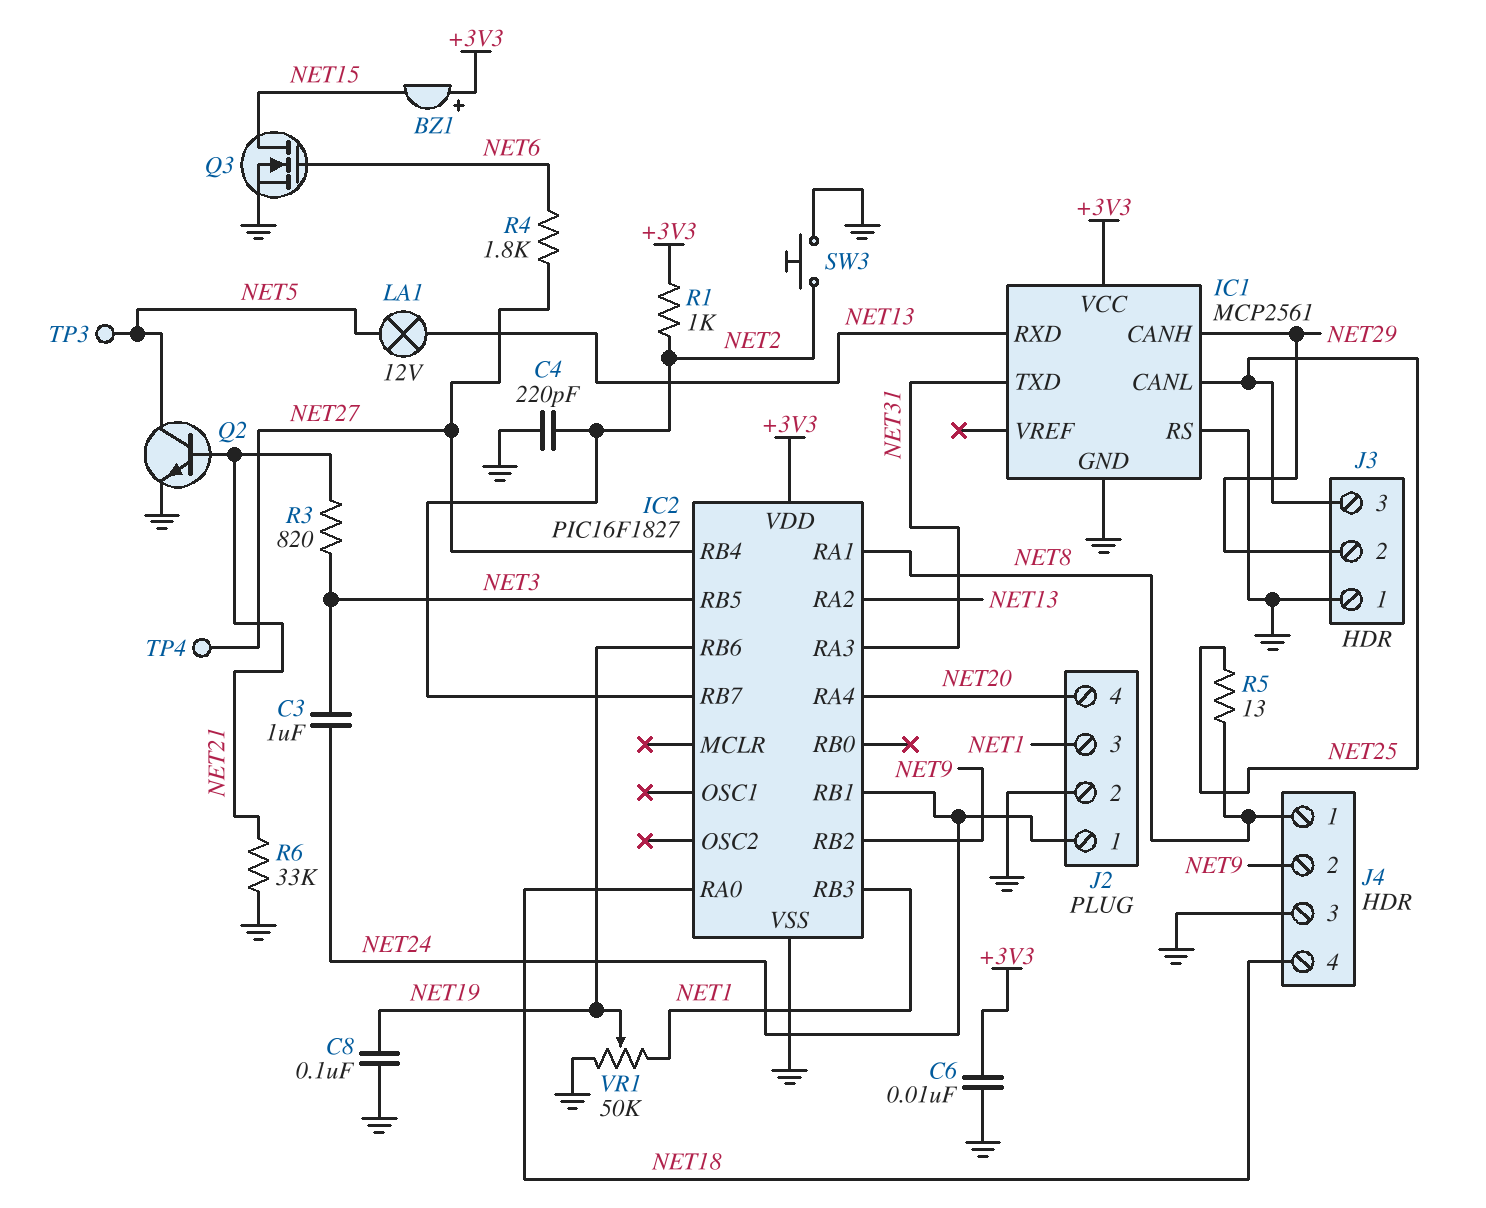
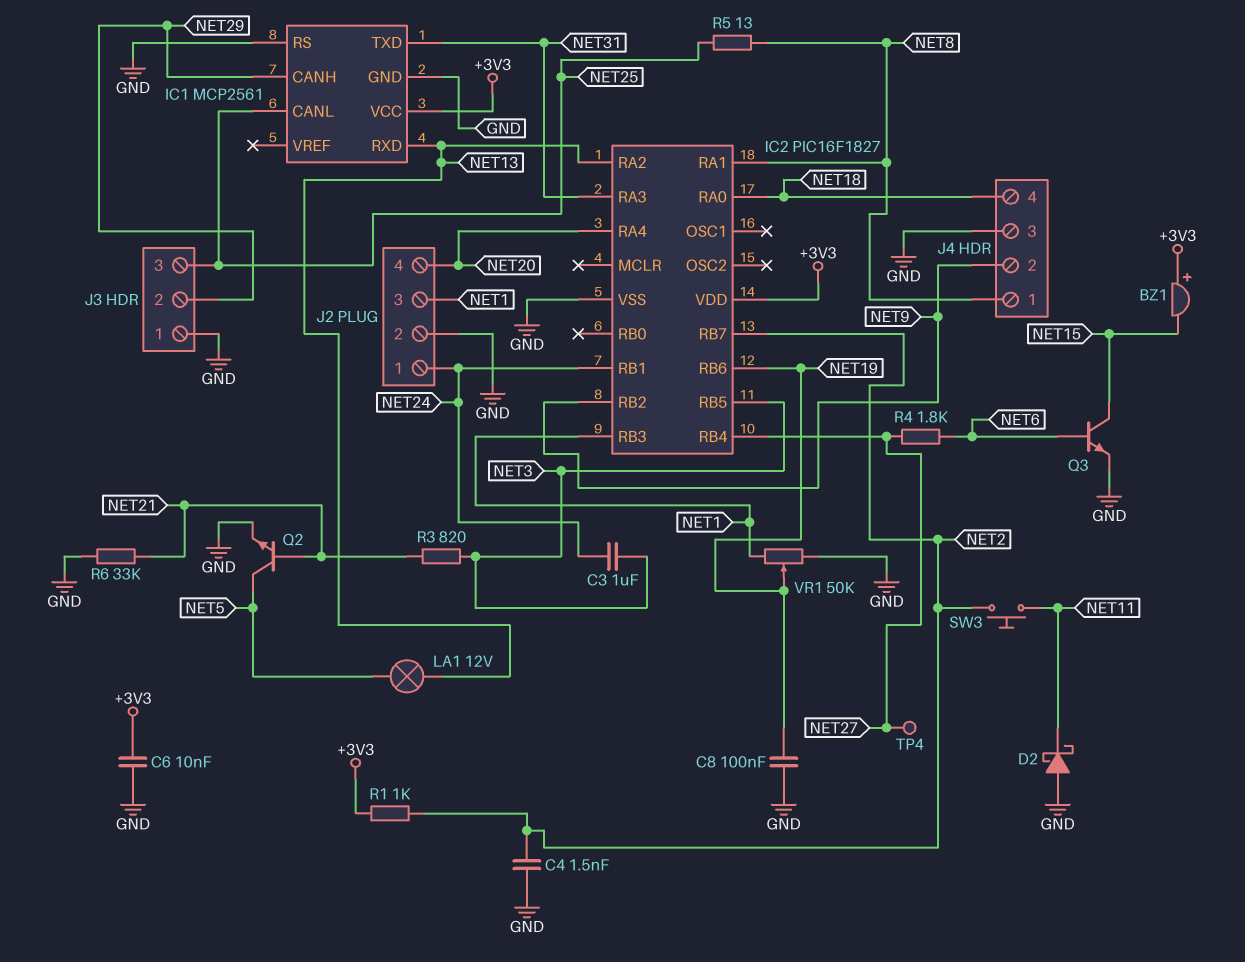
C4: 220pF (GND, NET2) -> 1.5nF (GND, NET2)
D2: none -> schottky (A GND, K NET11)
Q3: NMOS (G NET6, D NET15, S GND) -> NPN (B NET6, C NET15, E GND)
SW3: button (GND, NET2) -> button (NET2, NET11)
TP3: test point (NET5) -> none

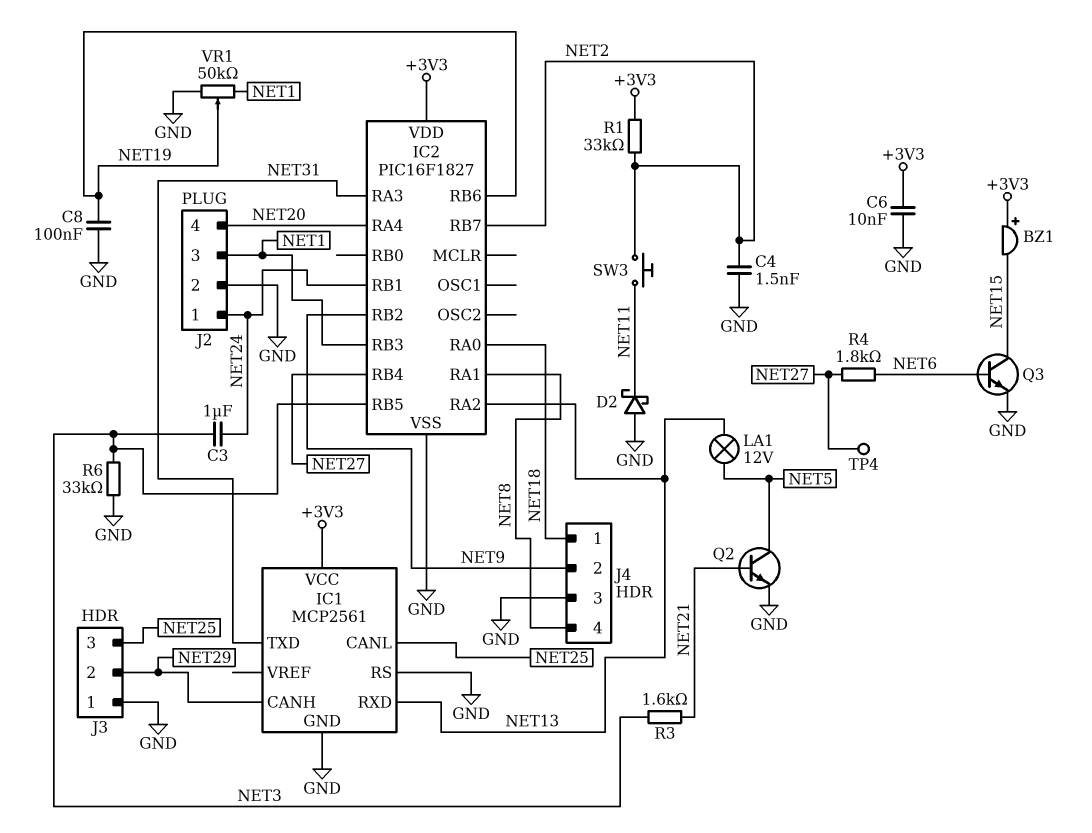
J4 pin 1: NET8 -> NET18
J4 pin 4: NET18 -> NET8
R1: 1k (+3V3, NET2) -> 33k (+3V3, NET2)
R3: 820 (NET3, NET21) -> 1.6k (NET3, NET21)
R5: 13 (NET8, NET25) -> none
R6: 33k (GND, NET21) -> 33k (GND, NET3)

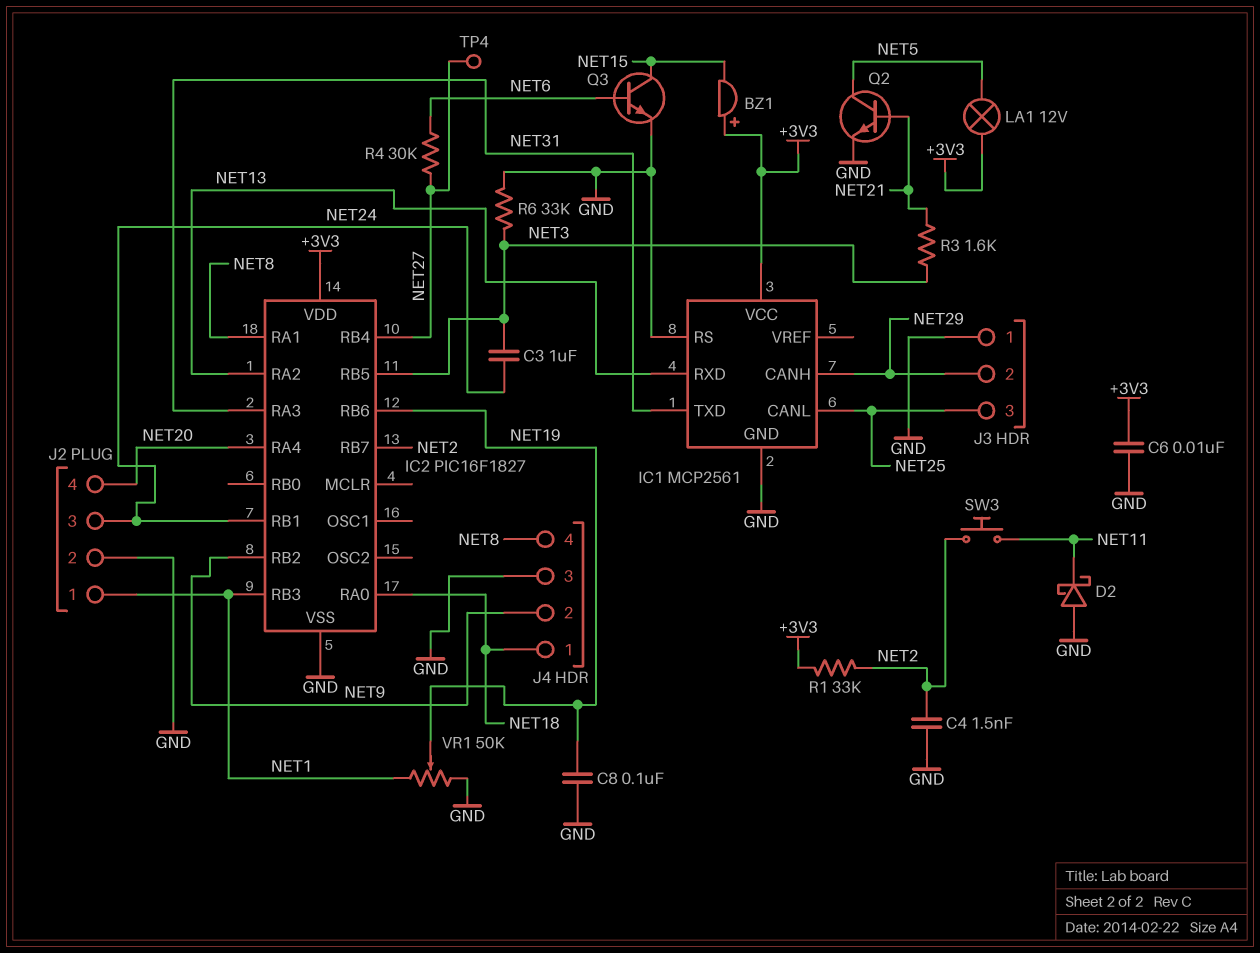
J2 pin 1: NET24 -> NET1
J2 pin 3: NET1 -> NET24
LA1: lamp 12V (NET5, NET13) -> lamp 12V (+3V3, NET5)
R4: 1.8k (NET6, NET27) -> 30k (NET6, NET27)

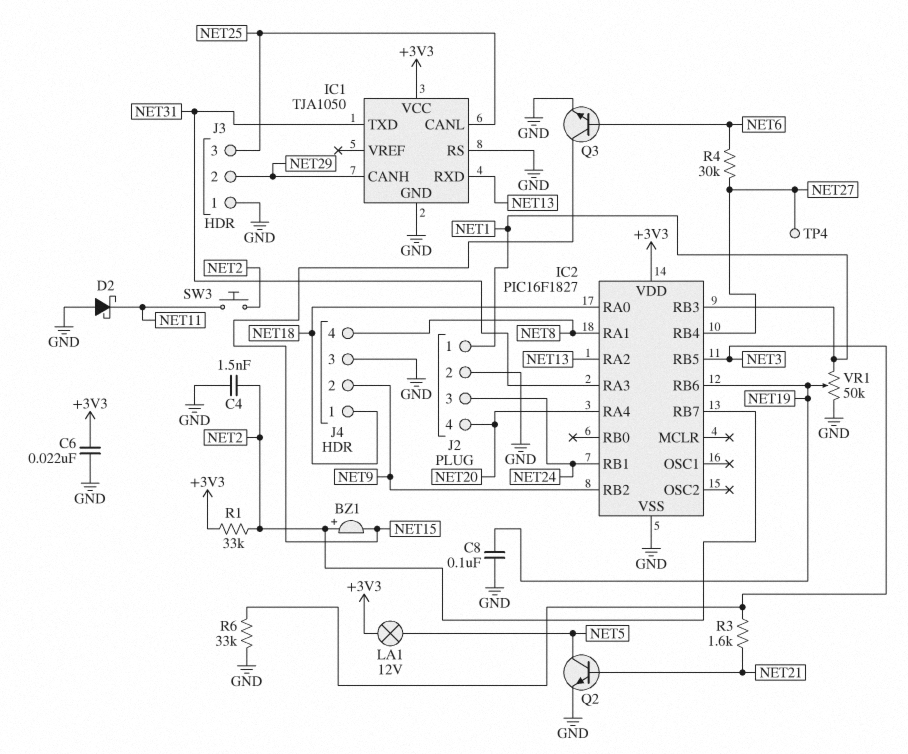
BZ1: buzzer (plus +3V3, minus NET15) -> buzzer (plus NET2, minus NET15)
C3: 1uF (NET3, NET24) -> none
C6: 10nF (+3V3, GND) -> 22nF (+3V3, GND)
IC1: MCP2561 -> TJA1050

